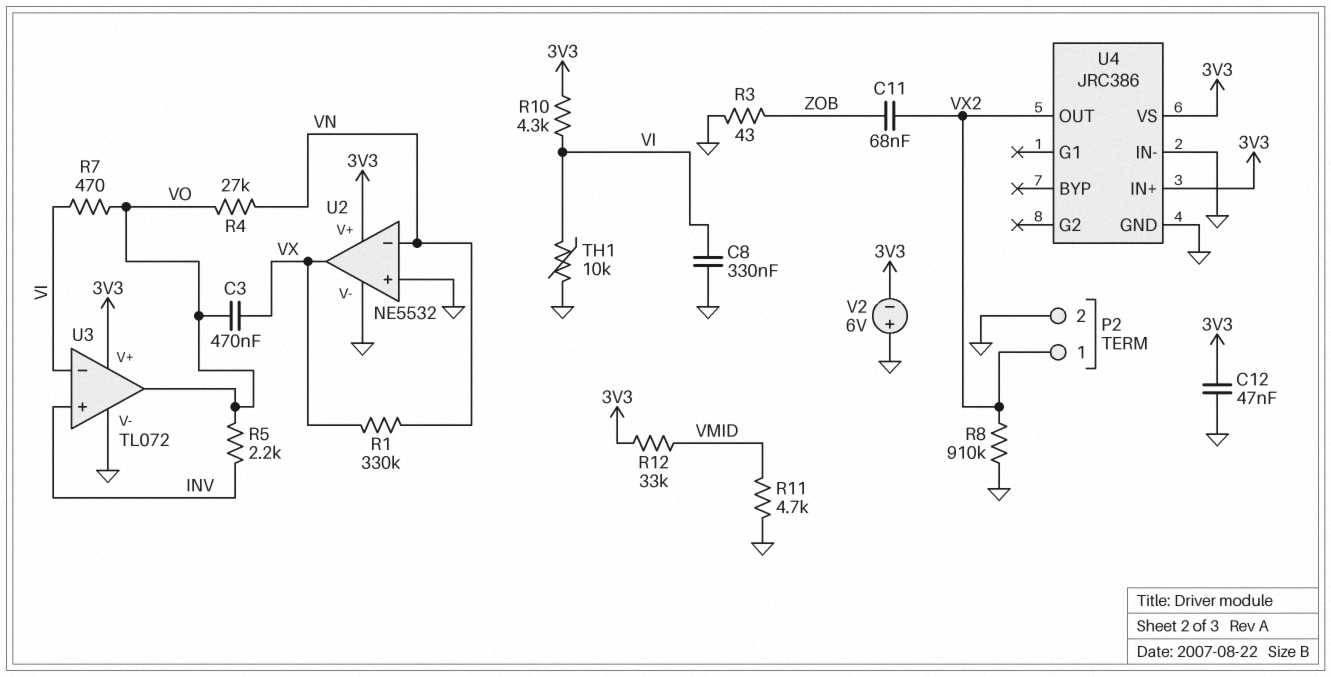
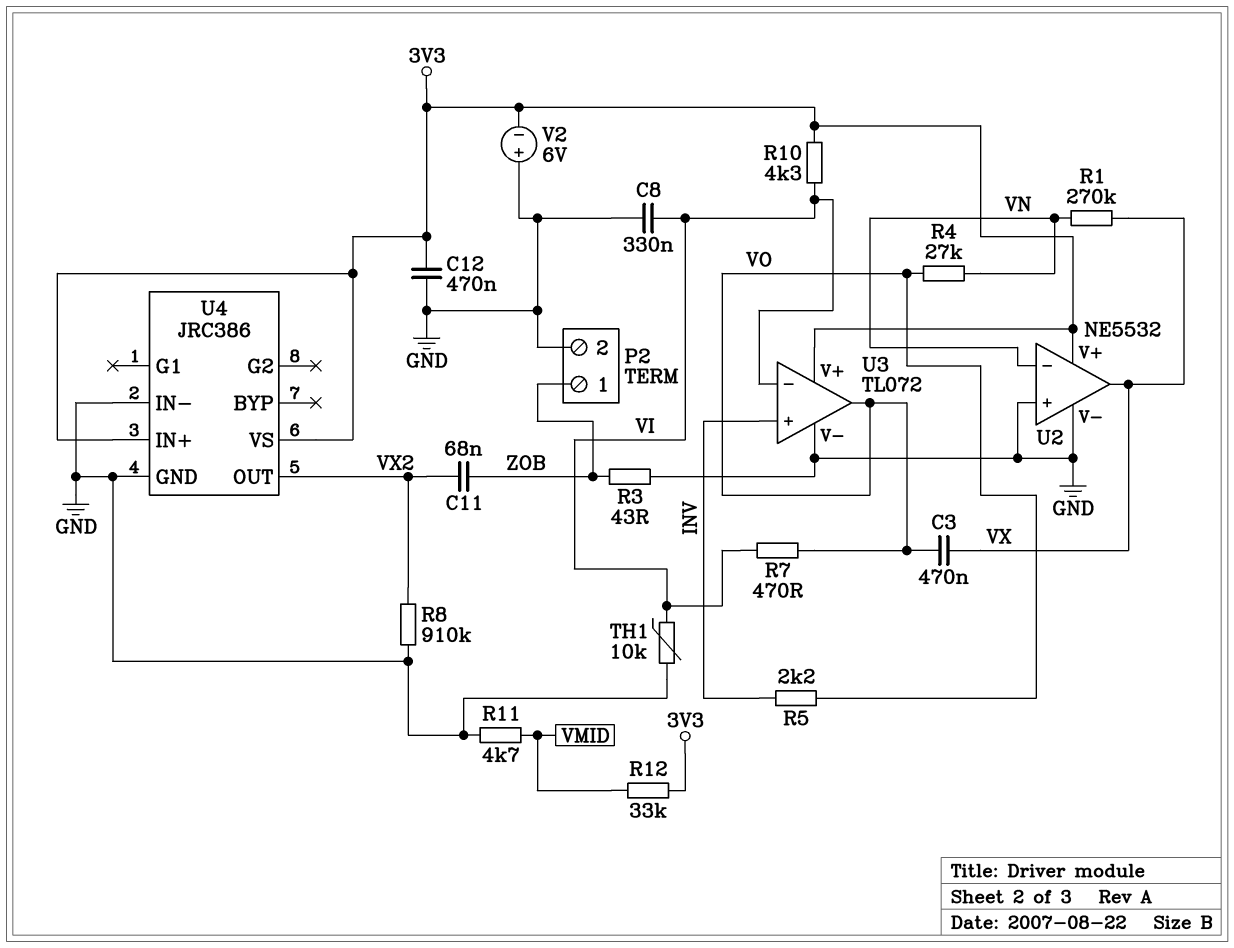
C12: 47nF (3V3, GND) -> 470nF (3V3, GND)
P2 pin 1: VX2 -> ZOB
R1: 330k (VN, VX) -> 270k (VN, VX)

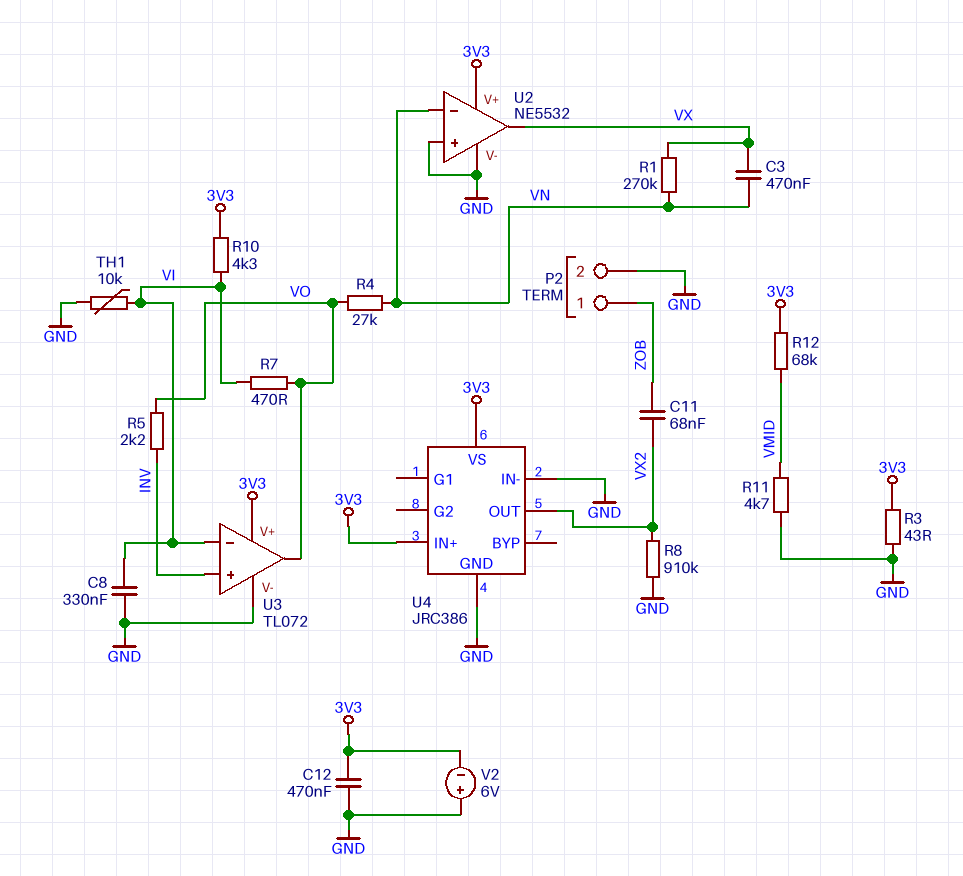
C3: 470nF (VO, VX) -> 470nF (VN, VX)
R3: 43 (GND, ZOB) -> 43 (3V3, GND)
R12: 33k (3V3, VMID) -> 68k (3V3, VMID)

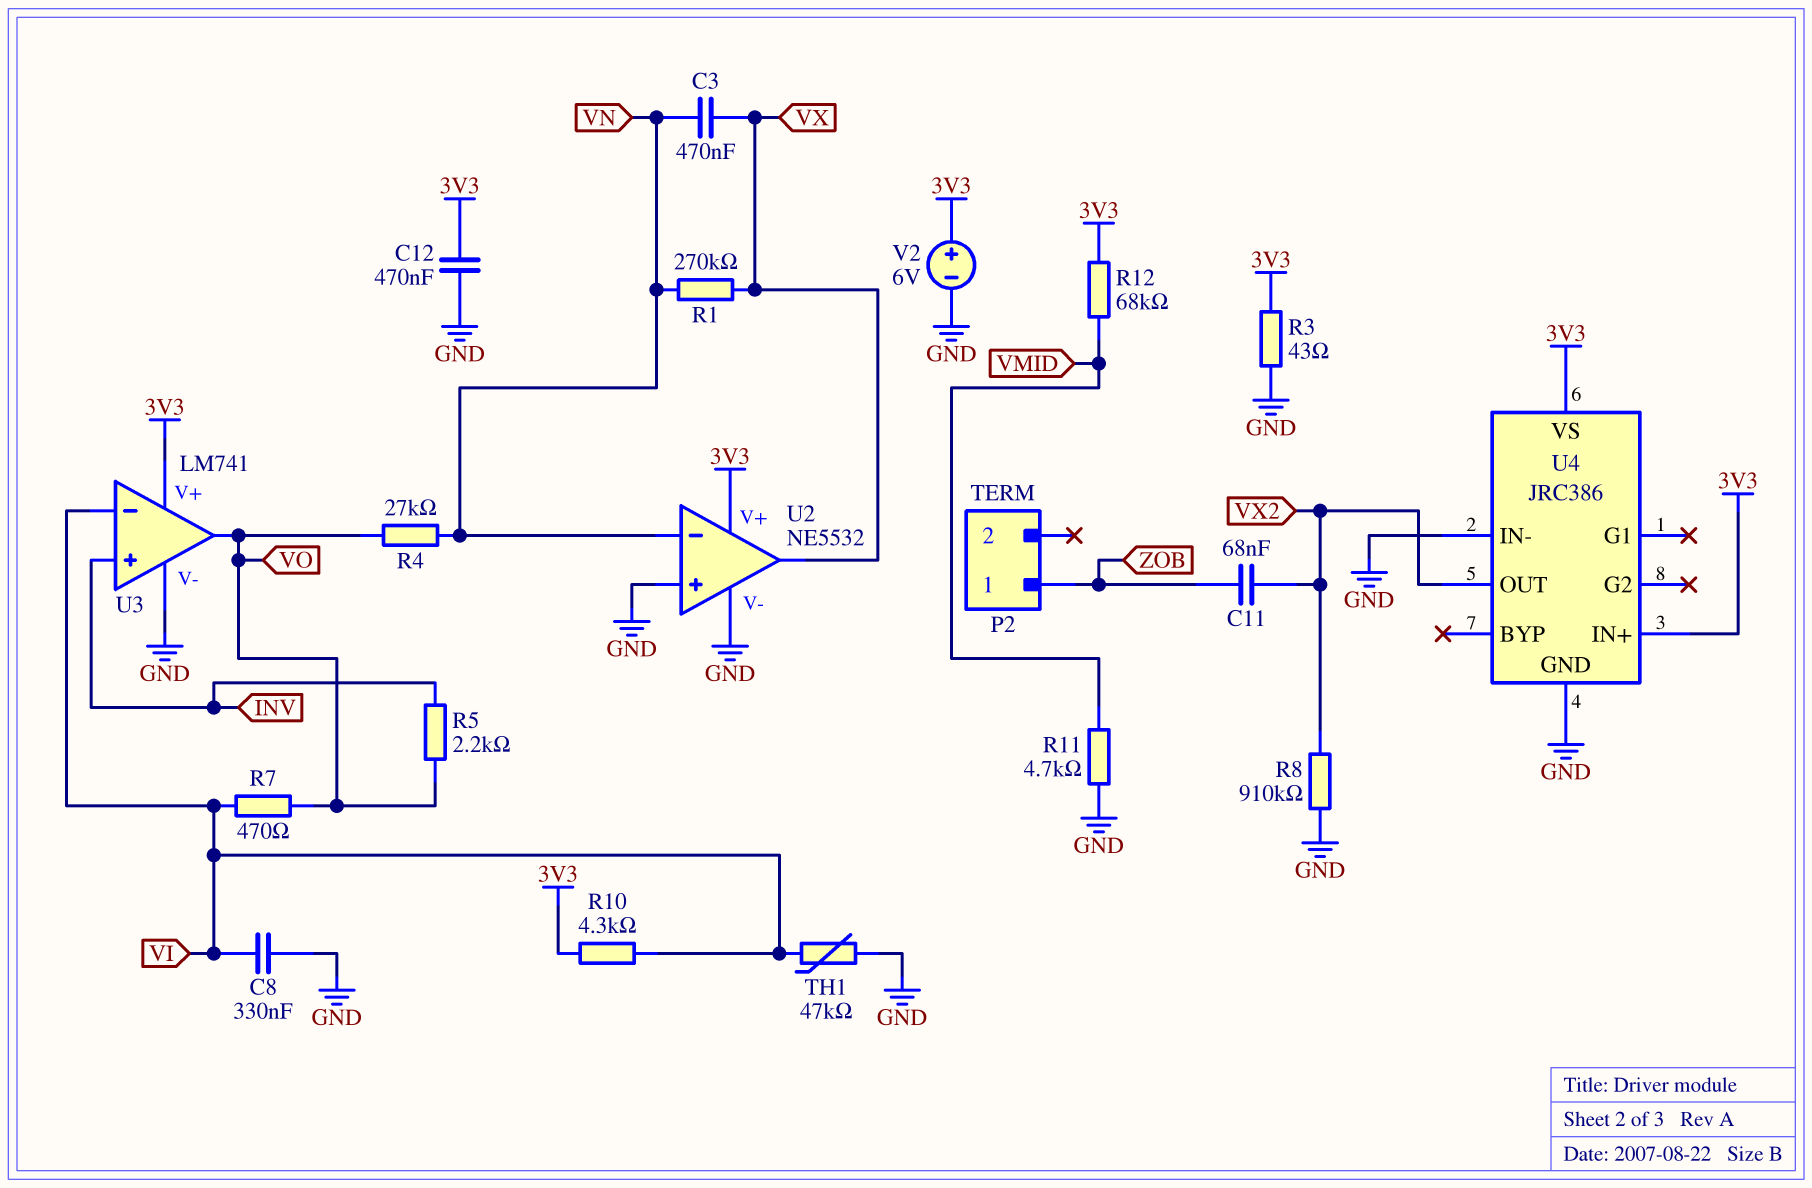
P2 pin 2: GND -> none
TH1: 10k (GND, VI) -> 47k (GND, VI)
U3: TL072 -> LM741
V2: 6V (plus GND, minus 3V3) -> 6V (plus 3V3, minus GND)

